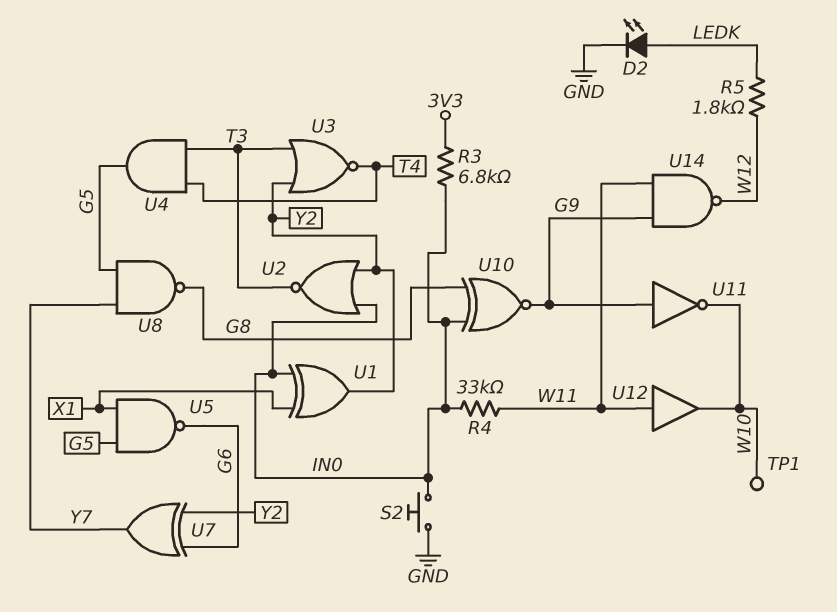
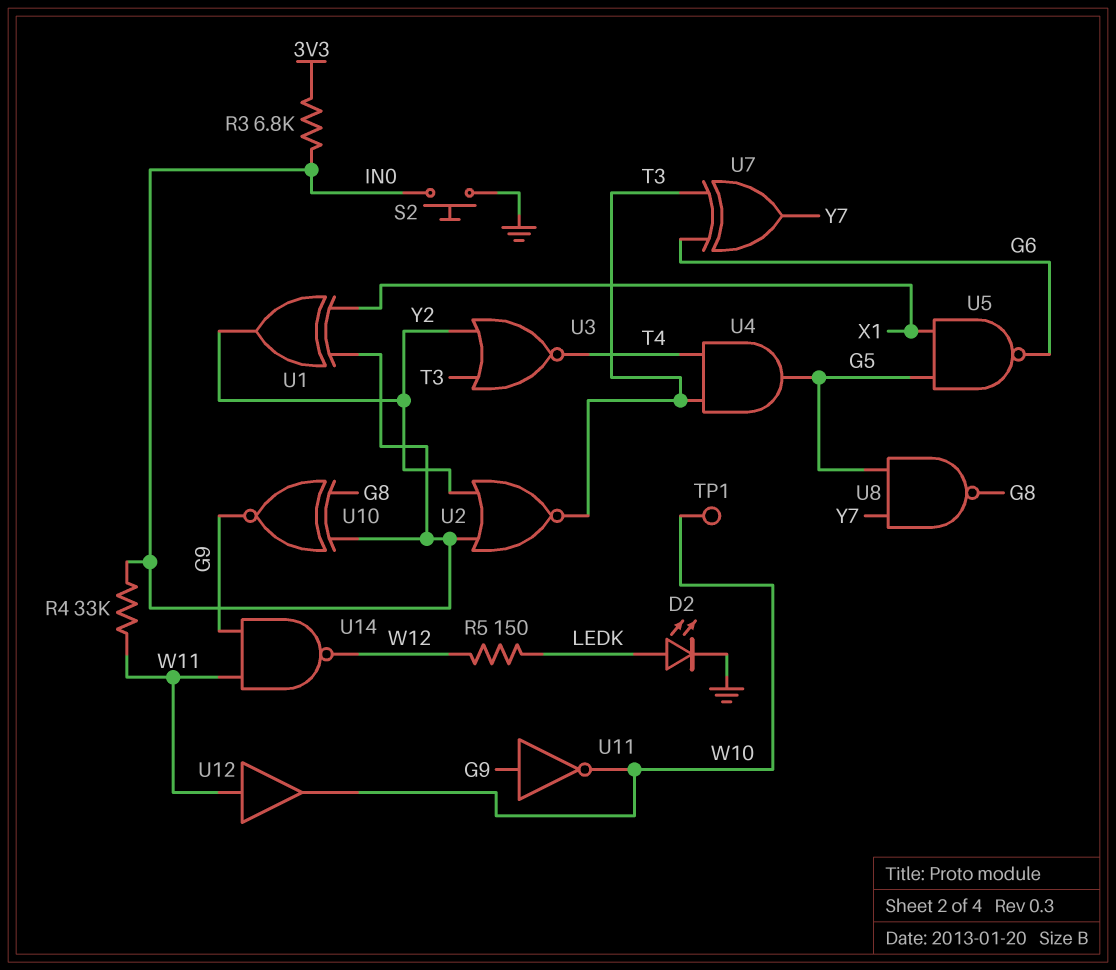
R5: 1.8k (LEDK, W12) -> 150 (LEDK, W12)
U7: XOR (in G6, in Y2, out Y7) -> XOR (in G6, in T3, out Y7)

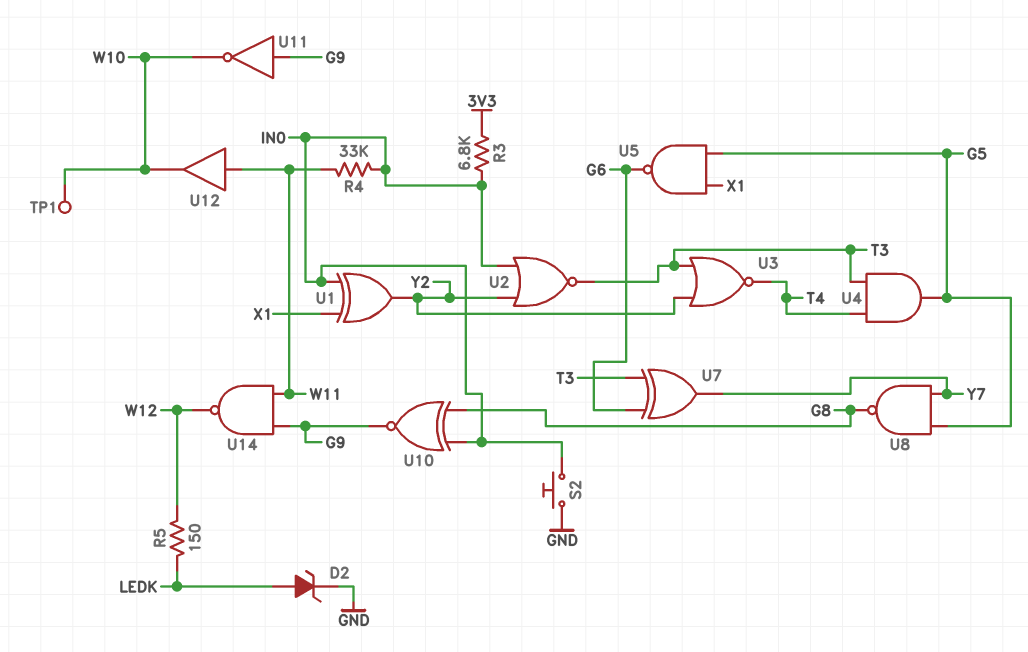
D2: LED (A LEDK, K GND) -> zener (A LEDK, K GND)

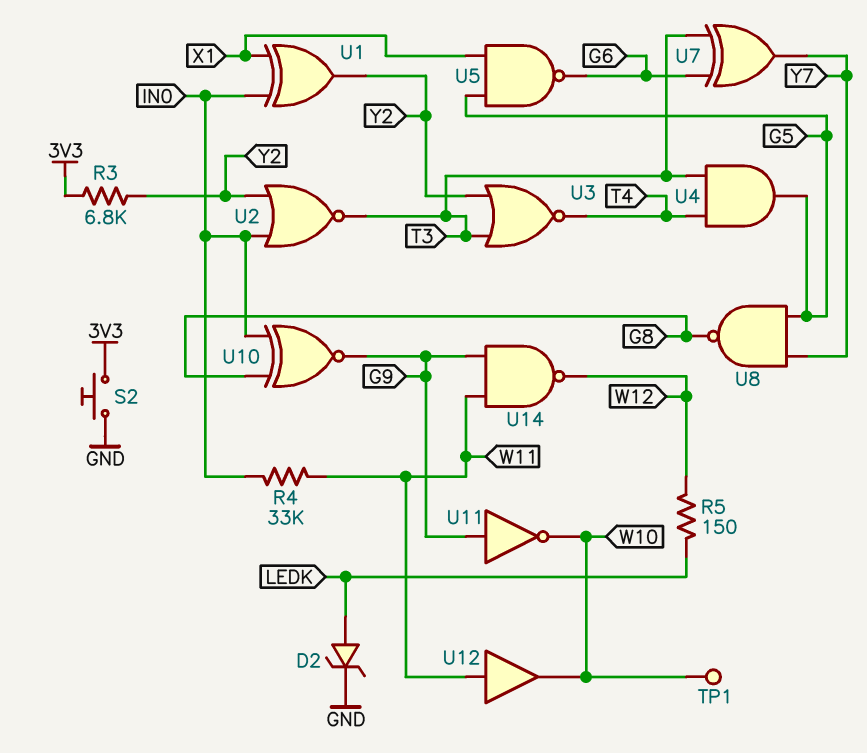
R3: 6.8k (3V3, IN0) -> 6.8k (3V3, Y2)
S2: button (GND, IN0) -> button (3V3, GND)

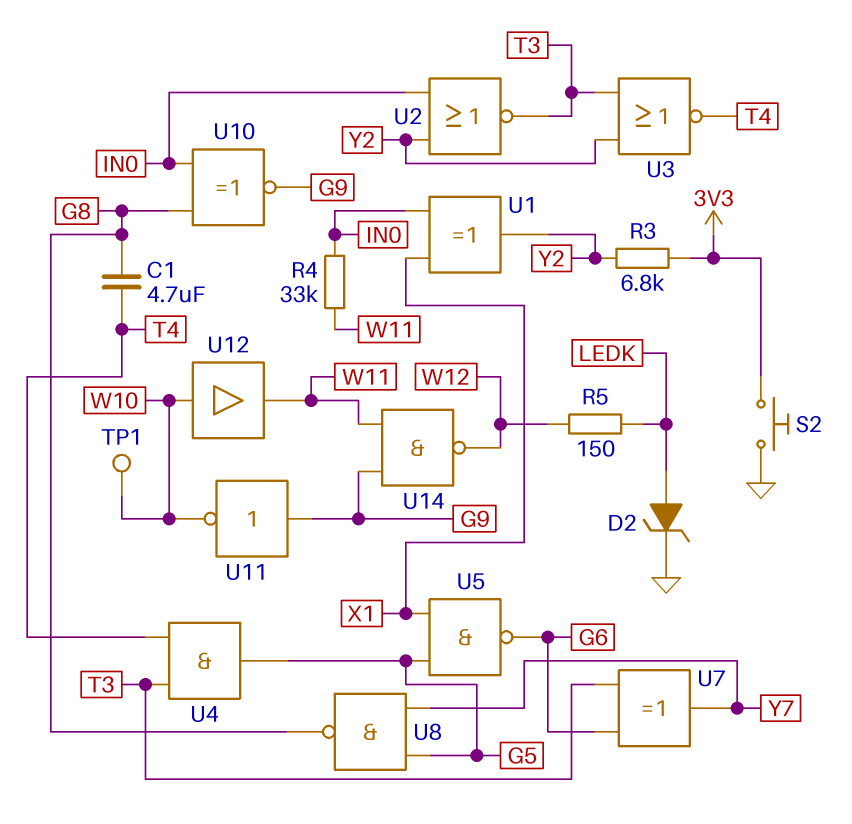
C1: none -> 4.7uF (G8, T4)
U12: buffer (in W11, out W10) -> buffer (in W10, out W11)

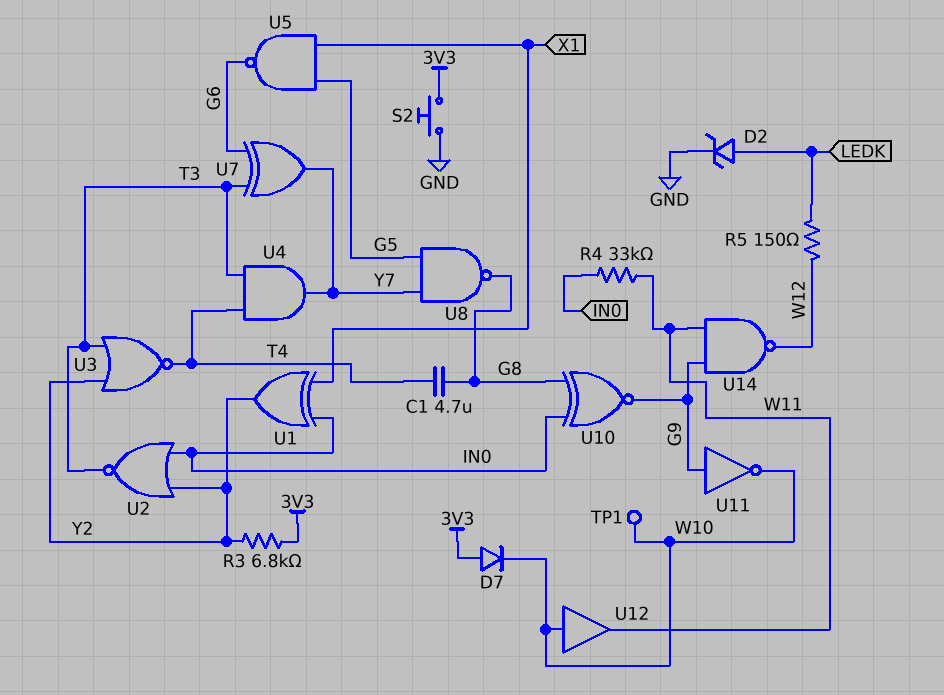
D7: none -> diode (A 3V3, K W10)
U4: AND (in T3, in T4, out G5) -> AND (in T3, in T4, out Y7)

